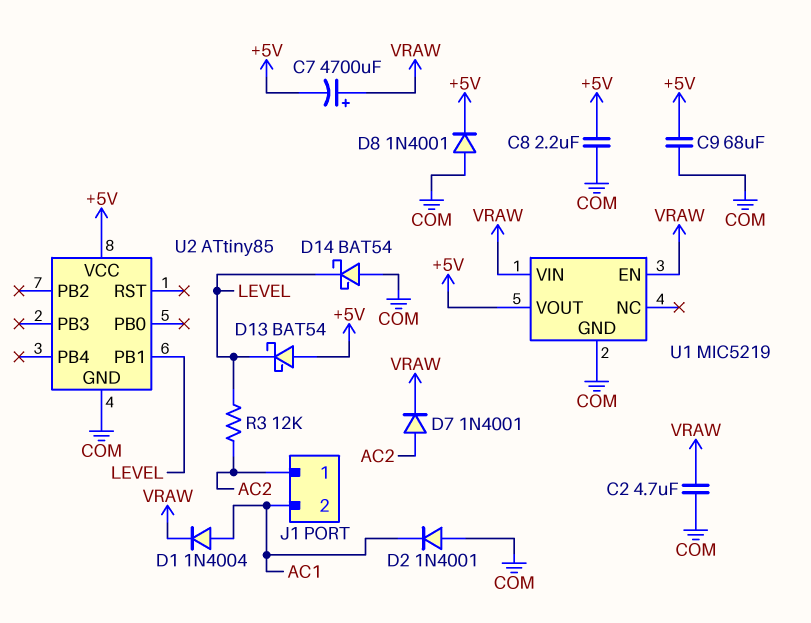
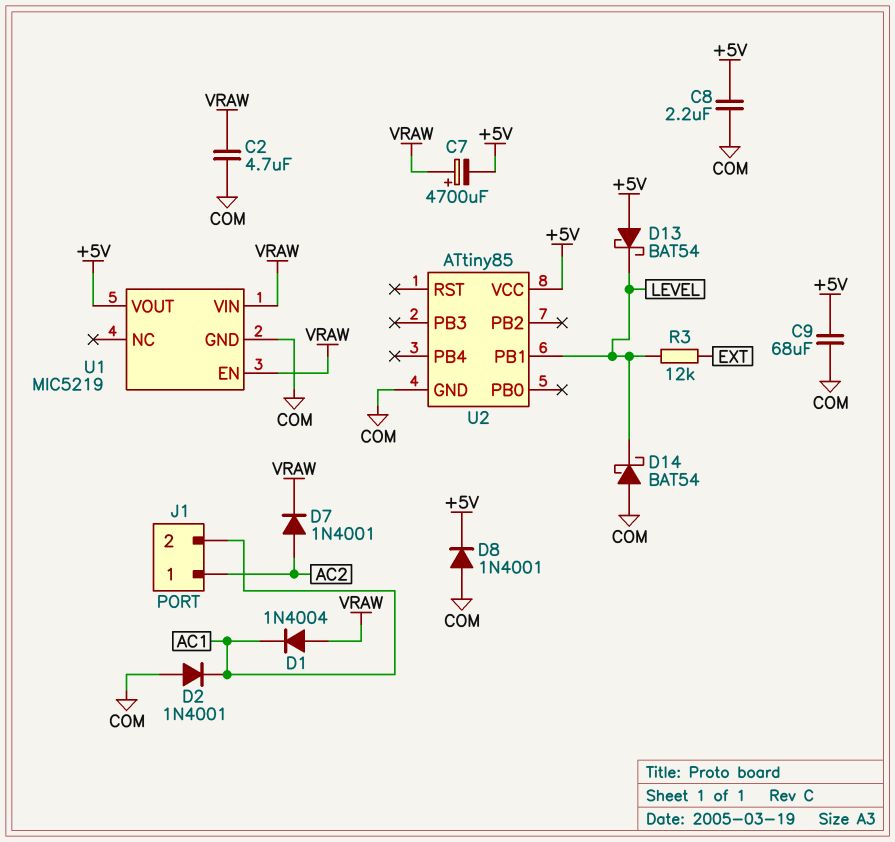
D1: diode 1N4004 (A AC1, K VRAW) -> diode 1N4004 (A VRAW, K AC1)
R3: 12k (AC2, LEVEL) -> 12k (EXT, LEVEL)

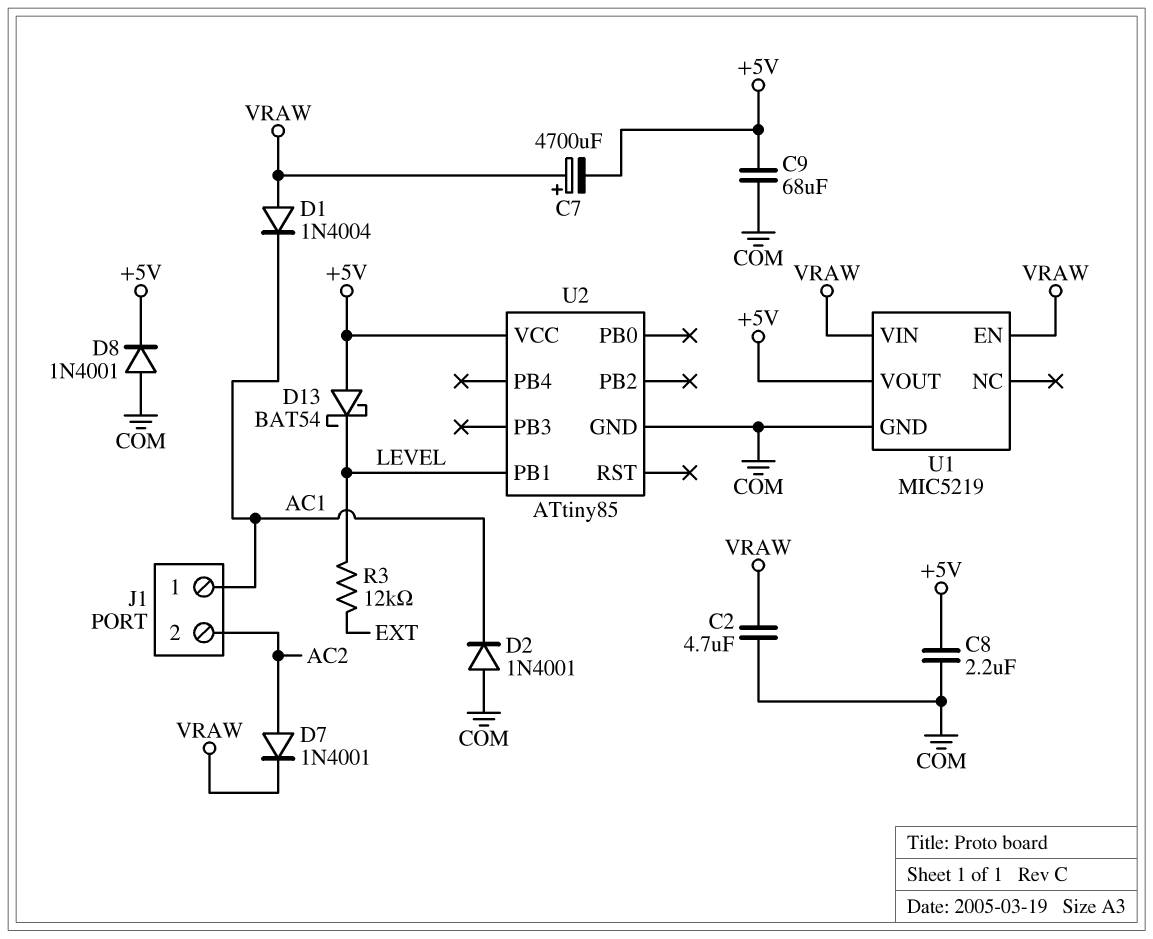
D14: schottky BAT54 (A COM, K LEVEL) -> none
J1 pin 1: AC2 -> AC1
J1 pin 2: AC1 -> AC2

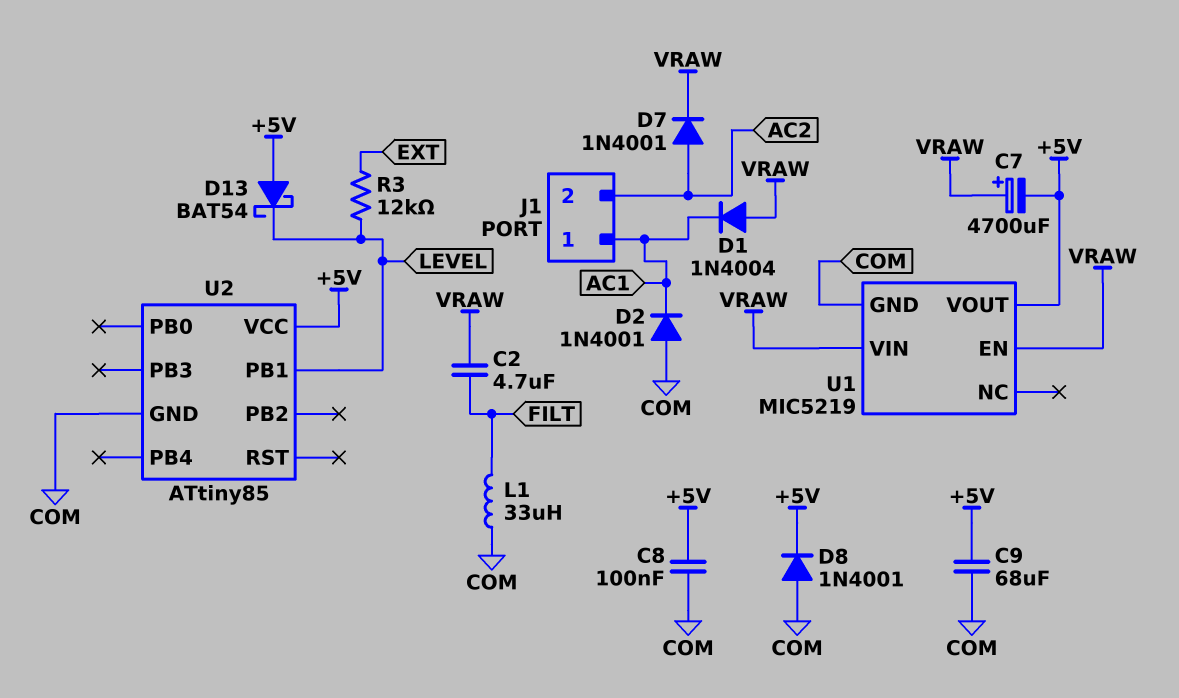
C2: 4.7uF (COM, VRAW) -> 4.7uF (FILT, VRAW)
C8: 2.2uF (+5V, COM) -> 100nF (+5V, COM)
L1: none -> 33uH (COM, FILT)

